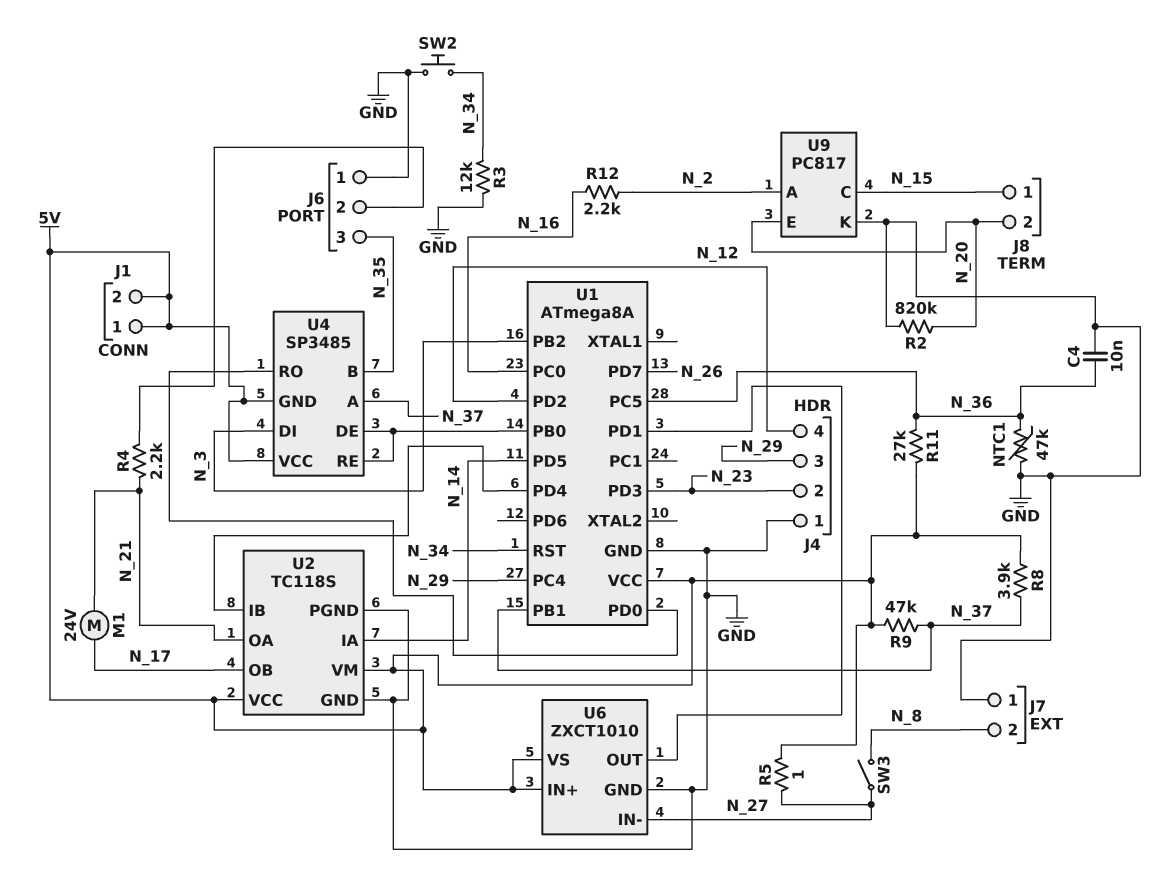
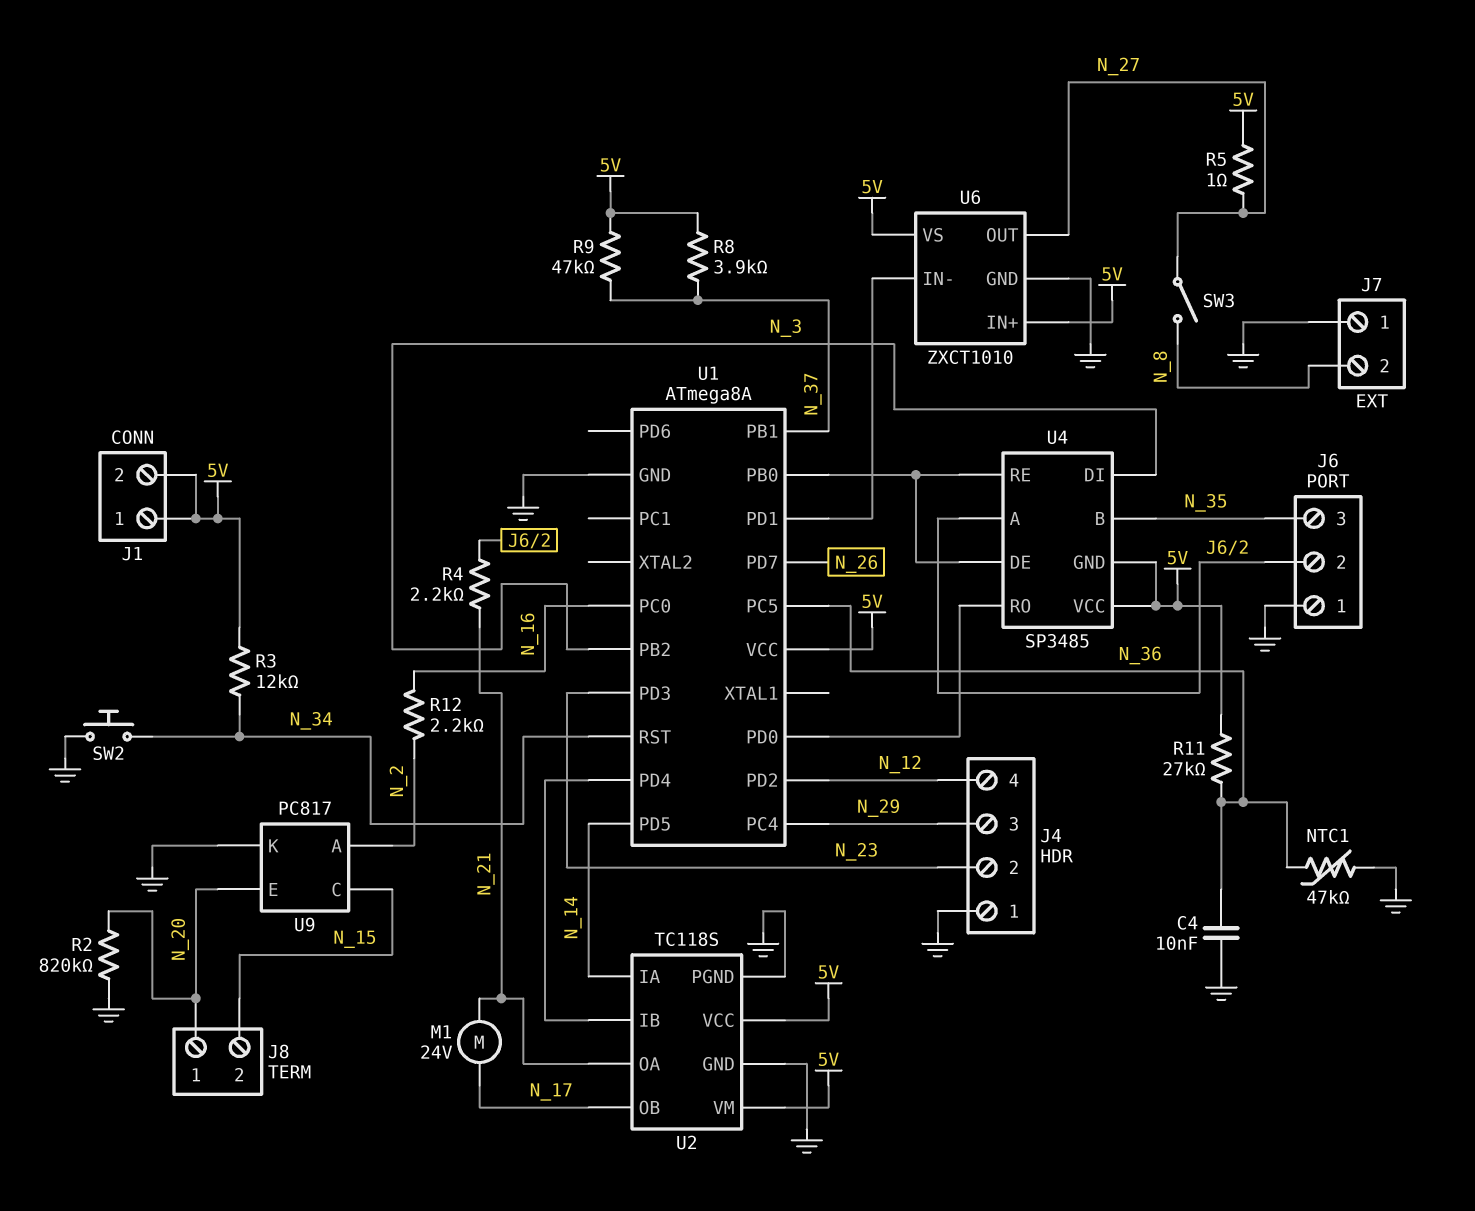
J8 pin 1: N_15 -> N_20
J8 pin 2: N_20 -> N_15
R3: 12k (GND, N_34) -> 12k (5V, N_34)
U4 pin A: N_37 -> J6/2
U6 pin IN-: N_27 -> U1/PD1
U6 pin OUT: U1/PD1 -> N_27

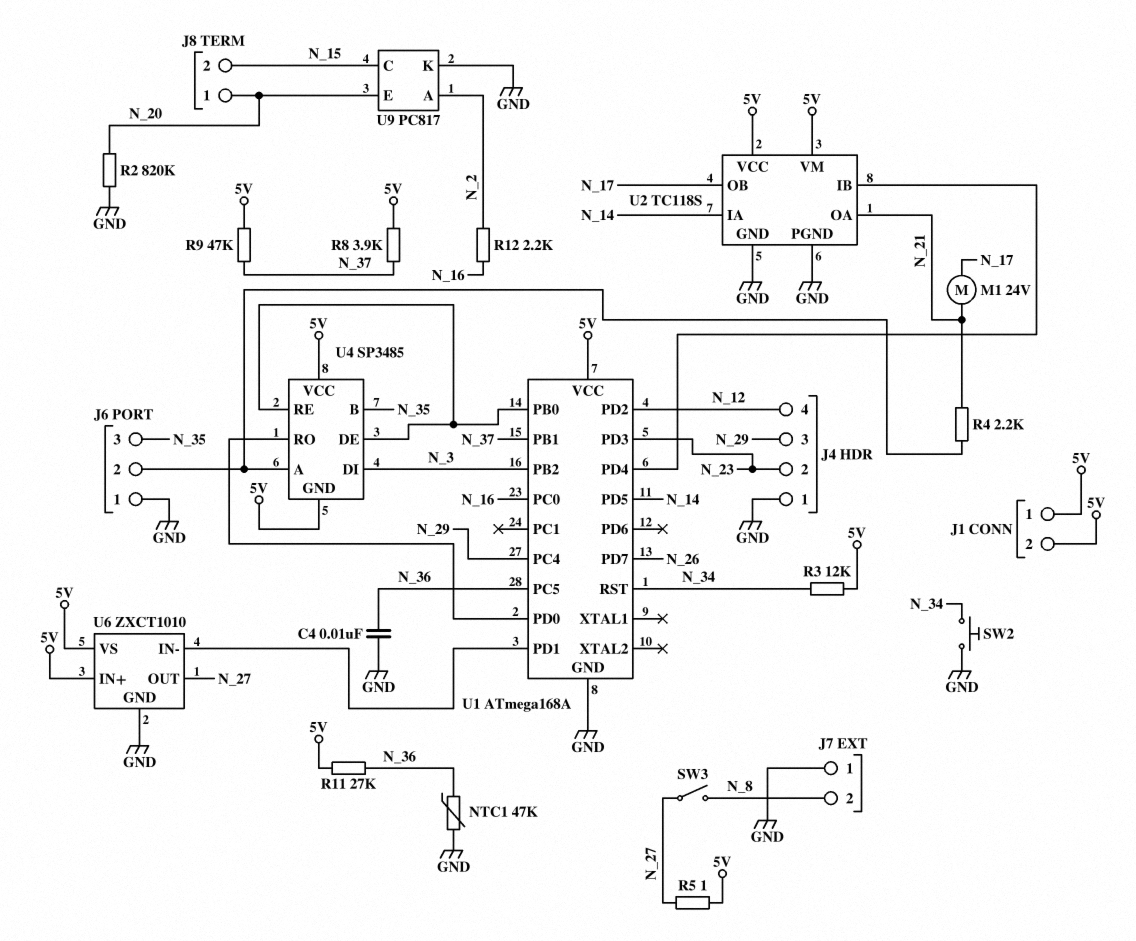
U1: ATmega8A -> ATmega168A

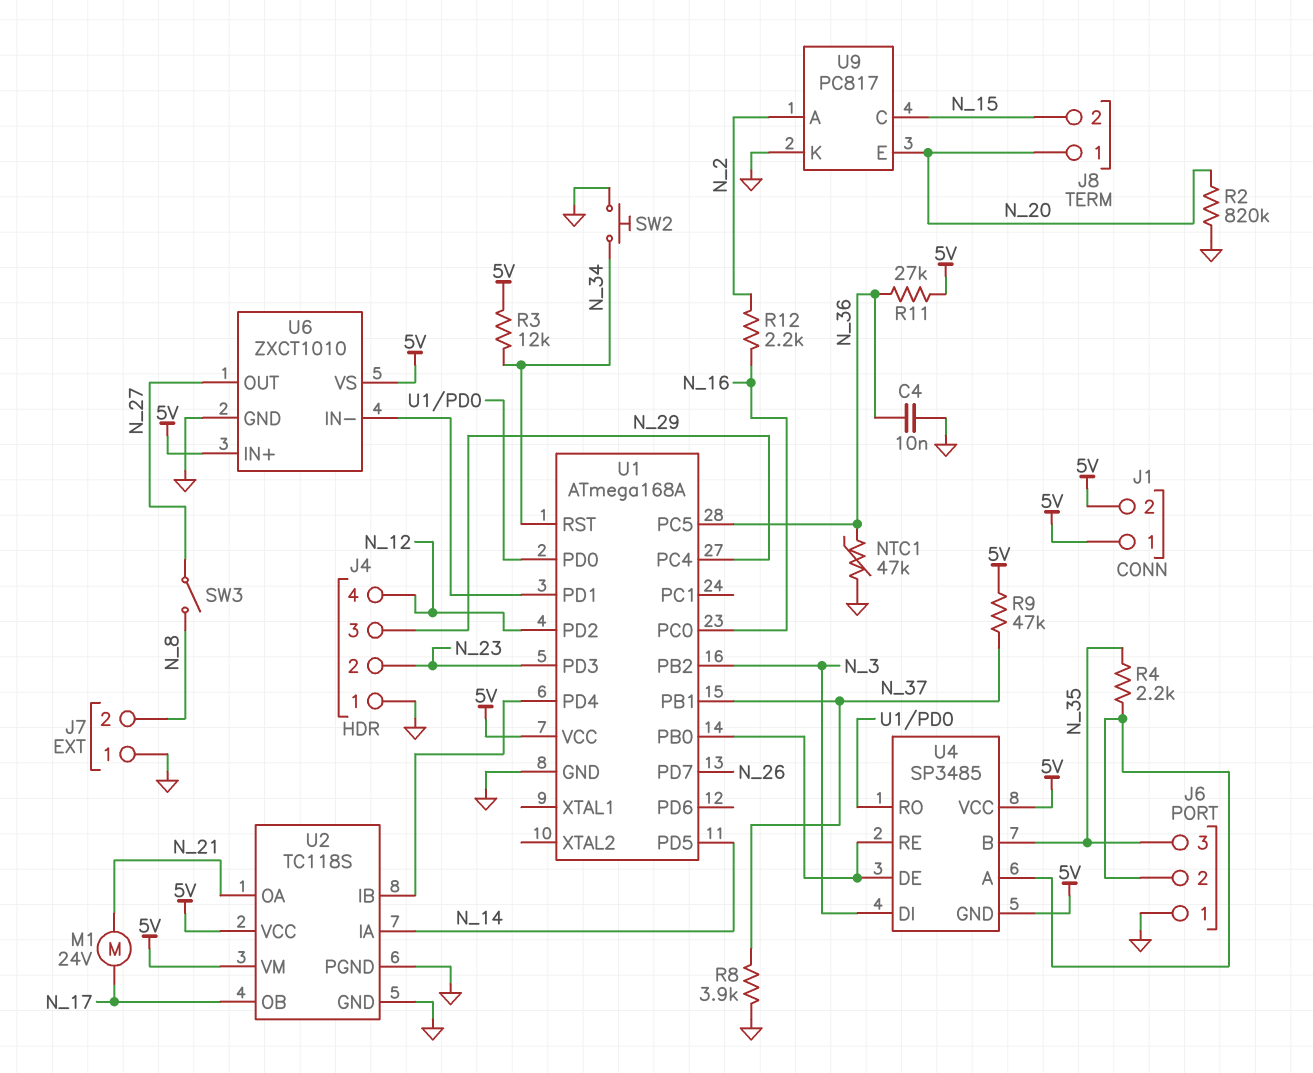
R4: 2.2k (J6/2, N_21) -> 2.2k (J6/2, N_35)
R5: 1 (5V, N_27) -> none
R8: 3.9k (5V, N_37) -> 3.9k (GND, N_37)

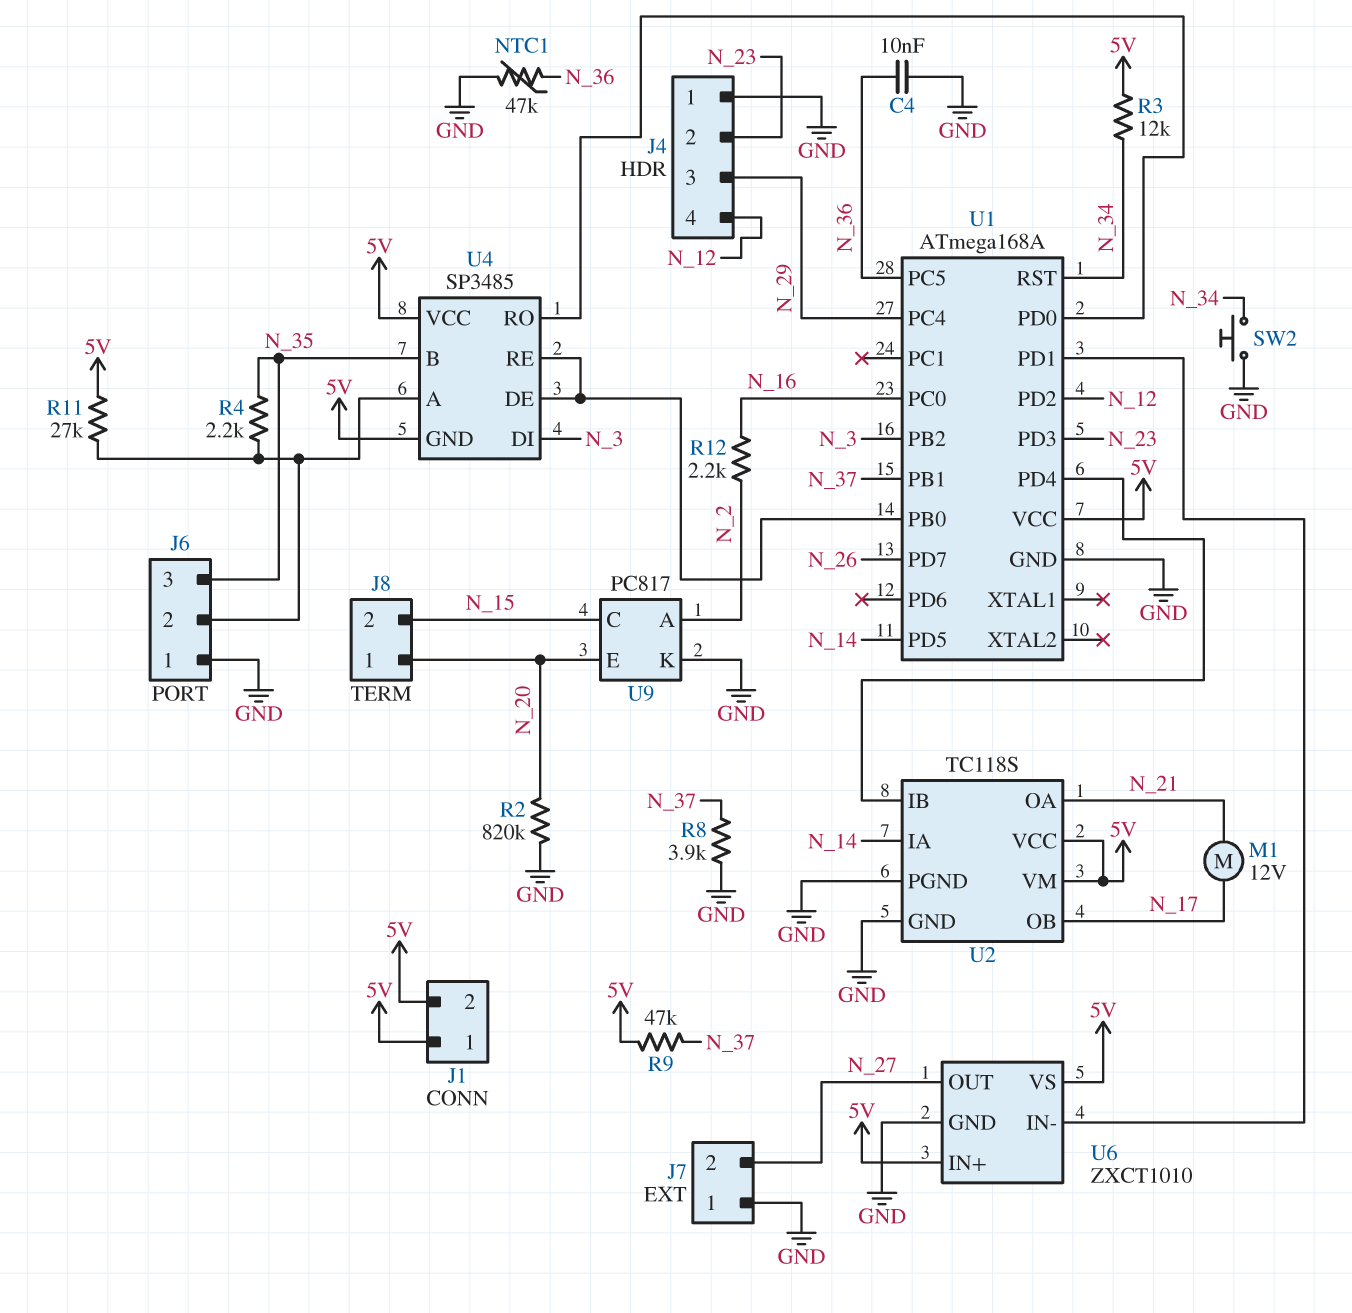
J7 pin 2: N_8 -> N_27
M1: motor 24V (N_17, N_21) -> motor 12V (N_17, N_21)
R11: 27k (5V, N_36) -> 27k (5V, J6/2)
SW3: switch (N_8, N_27) -> none

